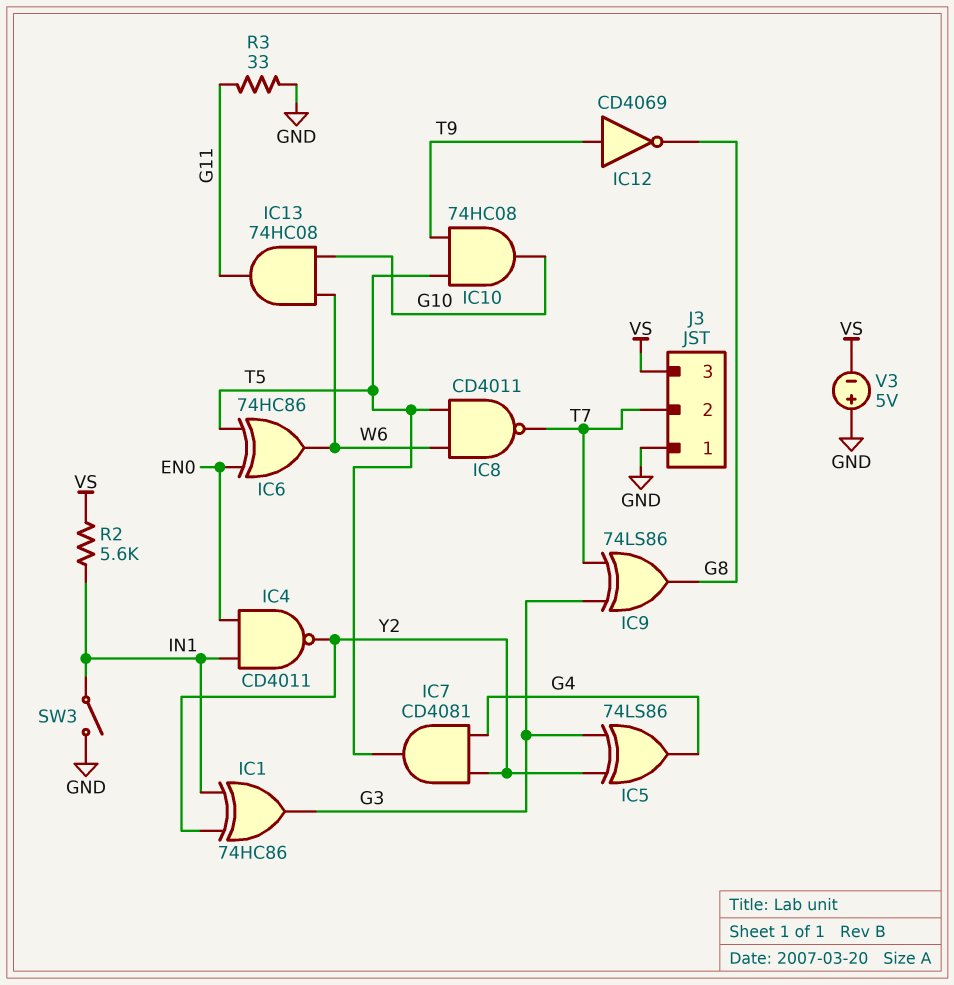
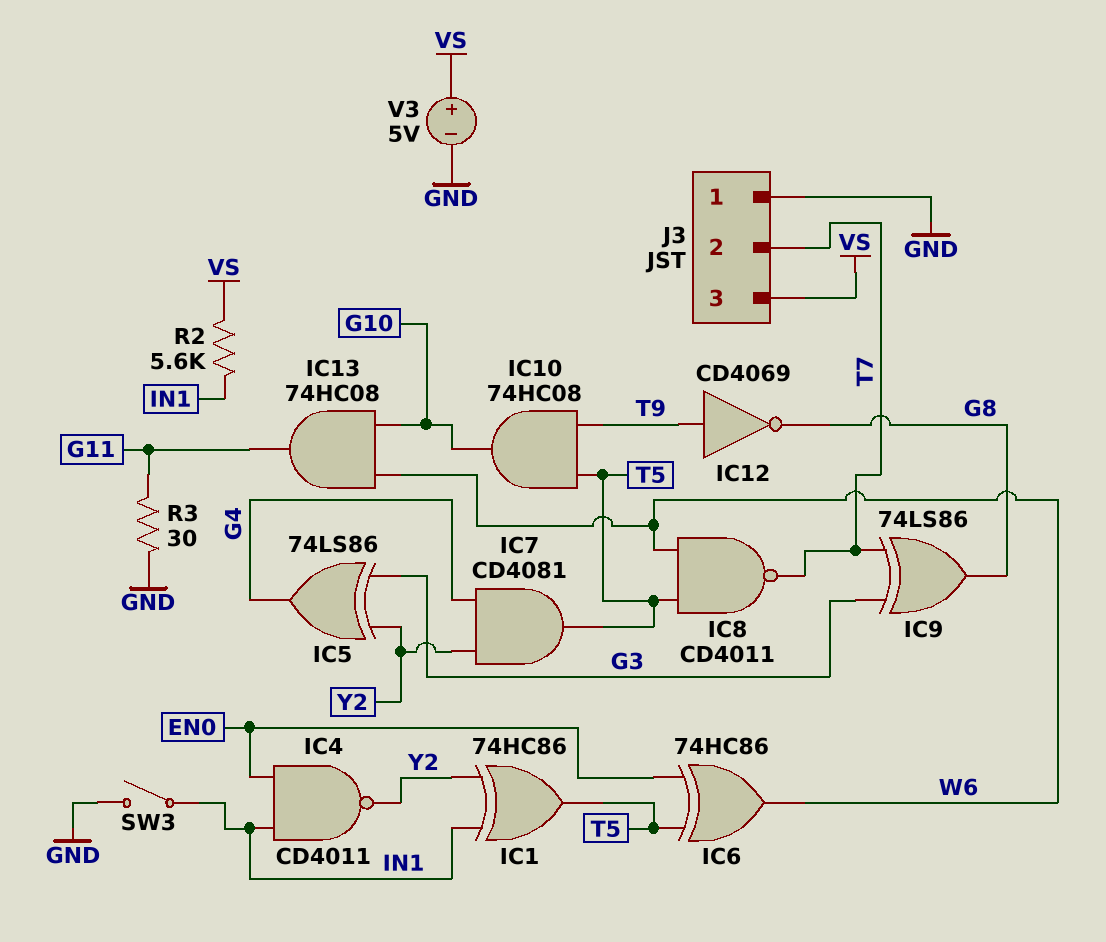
IC1: XOR 74HC86 (in IN1, in Y2, out G3) -> XOR 74HC86 (in IN1, in Y2, out T5)
R3: 33 (G11, GND) -> 30 (G11, GND)
V3: 5V (plus GND, minus VS) -> 5V (plus VS, minus GND)

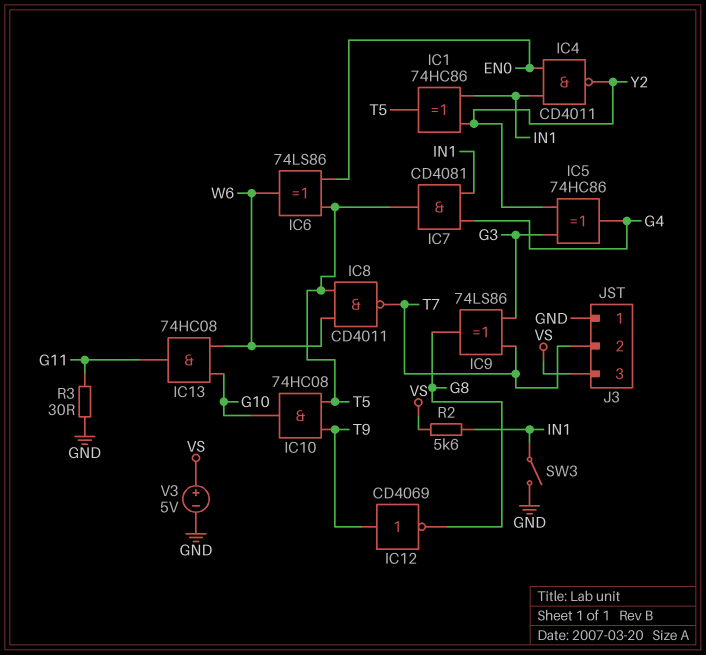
IC5: XOR 74LS86 (in G3, in Y2, out G4) -> XOR 74HC86 (in G3, in Y2, out G4)
IC6: XOR 74HC86 (in EN0, in T5, out W6) -> XOR 74LS86 (in EN0, in T5, out W6)
IC7: AND CD4081 (in G4, in Y2, out T5) -> AND CD4081 (in G4, in IN1, out T5)

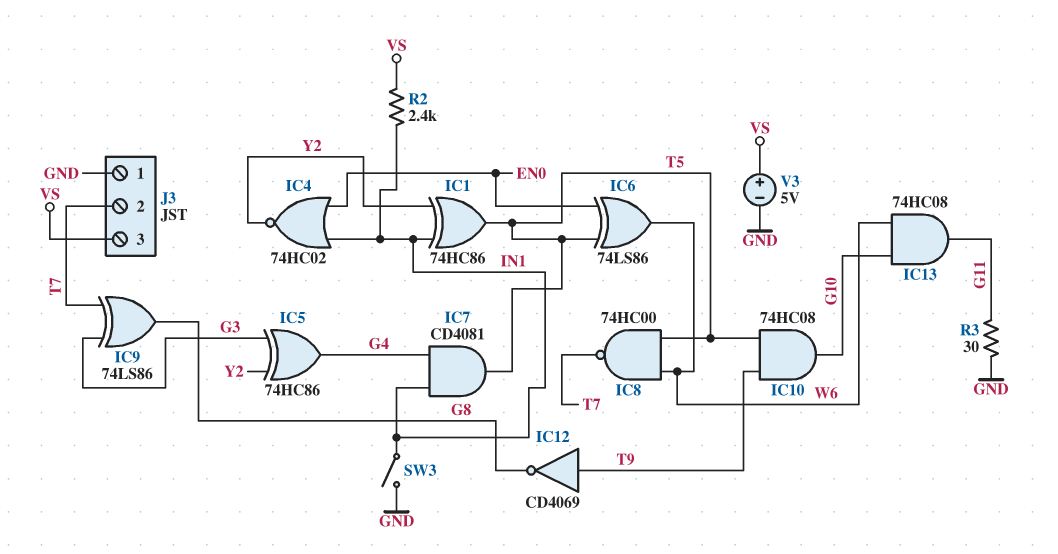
IC4: NAND CD4011 (in EN0, in IN1, out Y2) -> NOR 74HC02 (in EN0, in IN1, out Y2)
IC8: NAND CD4011 (in T5, in W6, out T7) -> NAND 74HC00 (in T5, in W6, out T7)
R2: 5.6k (IN1, VS) -> 2.4k (IN1, VS)

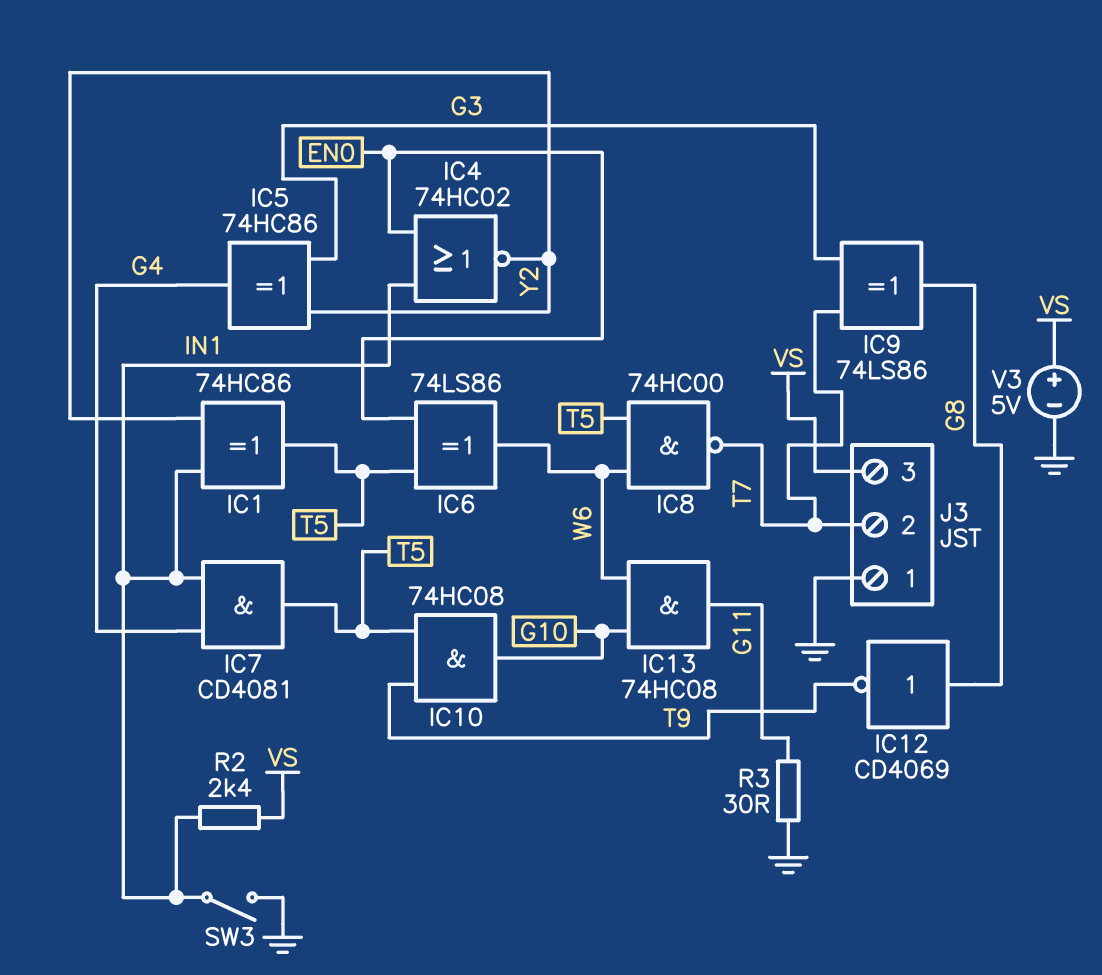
IC12: NOT CD4069 (in T9, out G8) -> NOT CD4069 (in G8, out T9)

